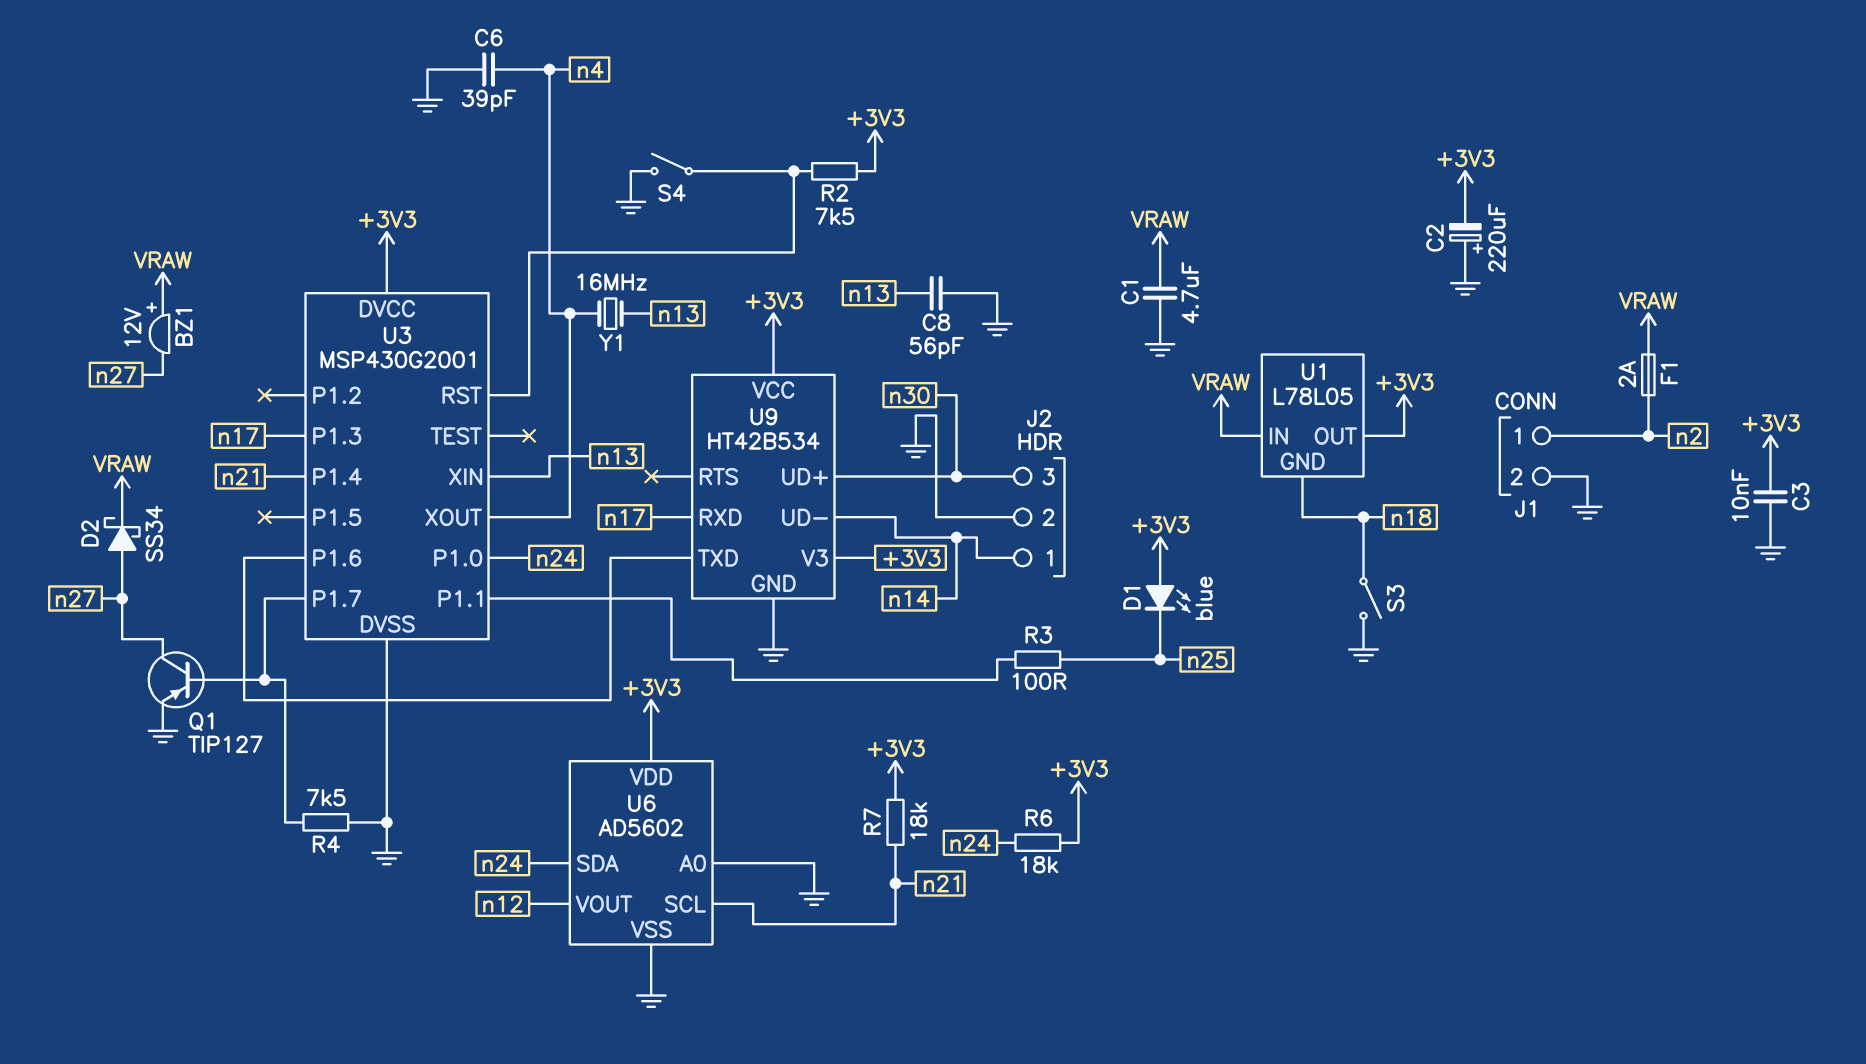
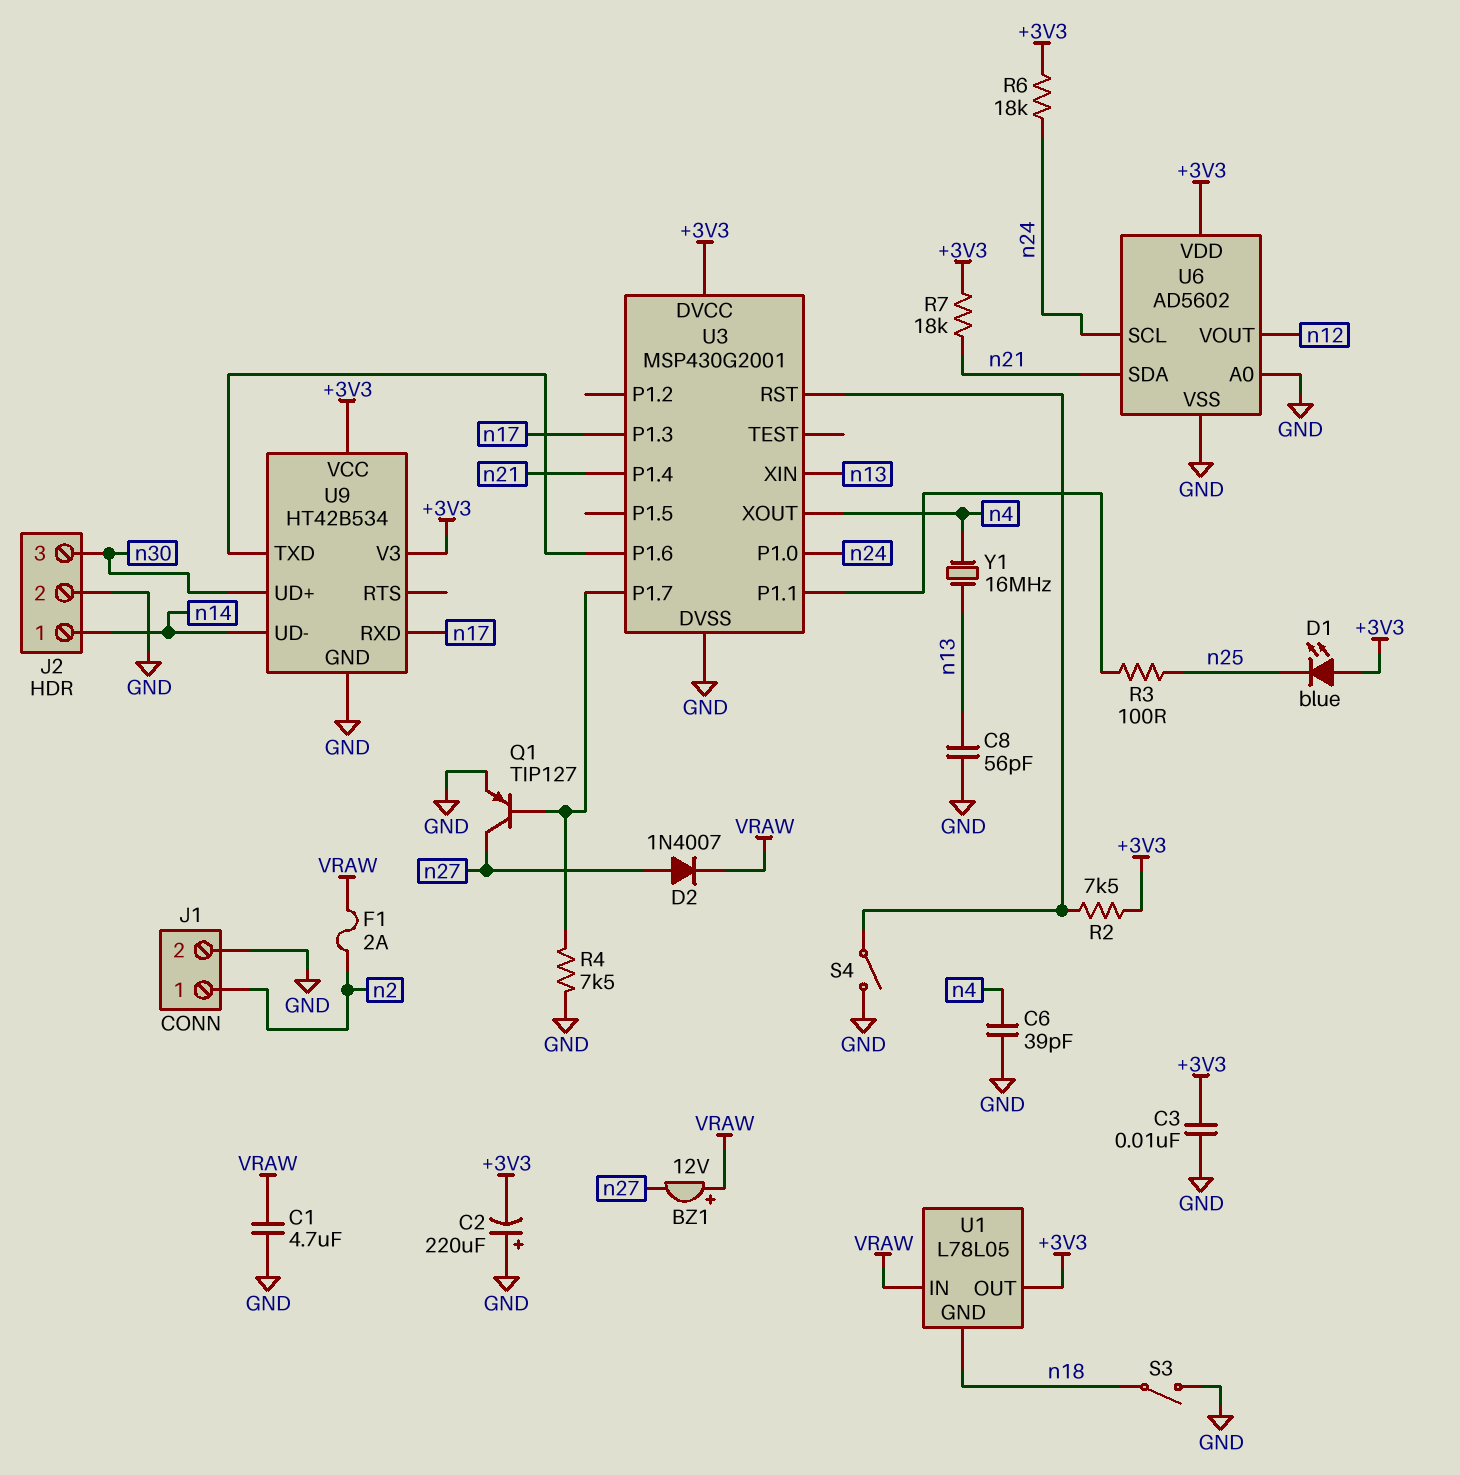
D2: schottky SS34 (A n27, K VRAW) -> diode 1N4007 (A n27, K VRAW)
U6 pin SCL: n21 -> n24
U6 pin SDA: n24 -> n21

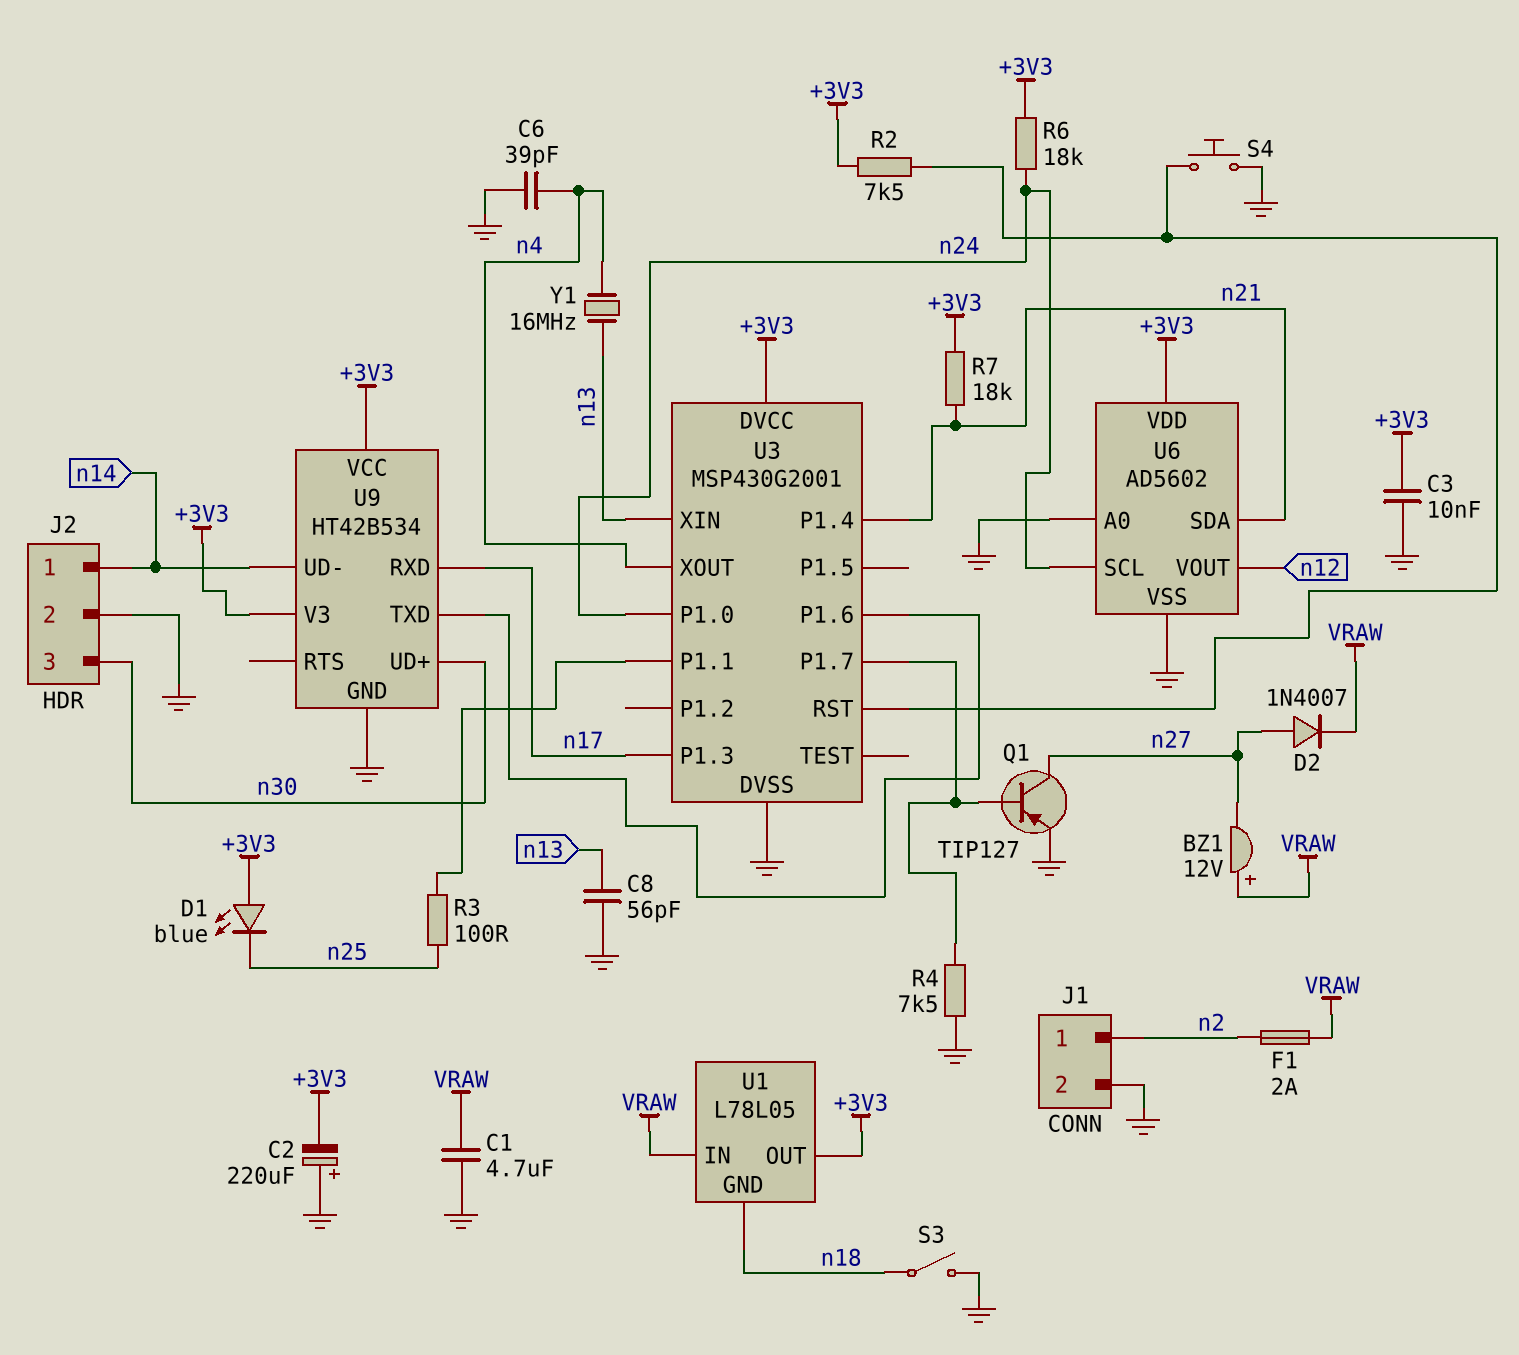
S4: switch (GND, U3/RST) -> button (GND, U3/RST)

